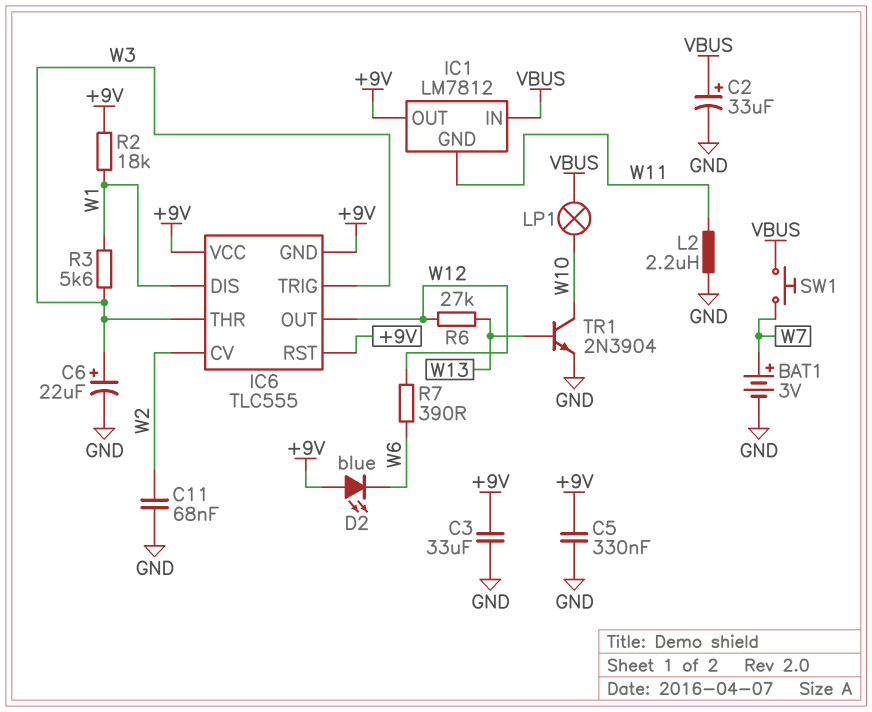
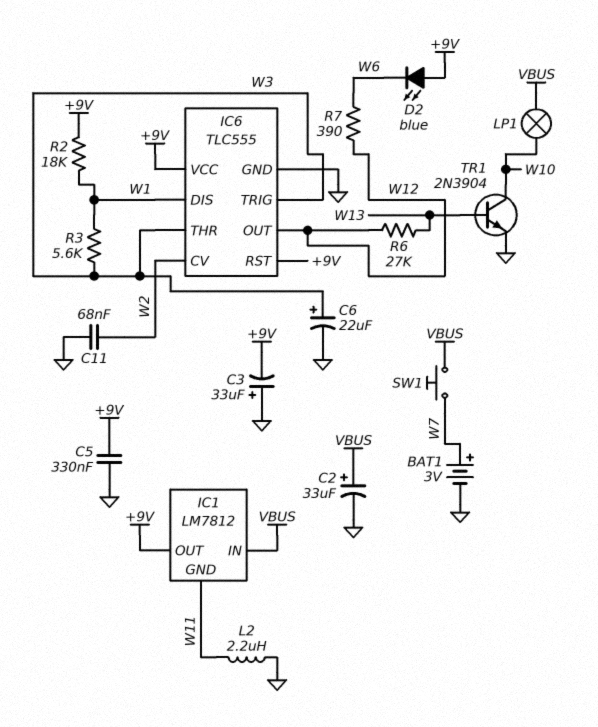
C3: 33uF (+9V, GND) -> 33uF (plus GND, minus +9V)
IC6 pin GND: +9V -> GND

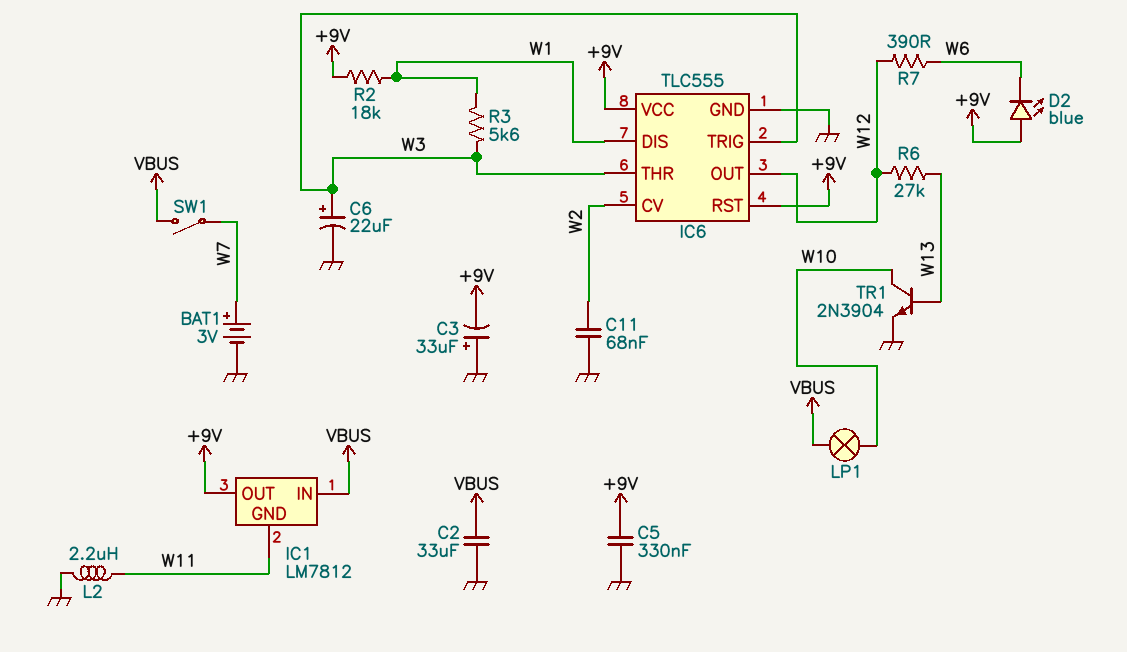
C2: 33uF (plus VBUS, minus GND) -> 33uF (GND, VBUS)
SW1: button (VBUS, W7) -> switch (VBUS, W7)

